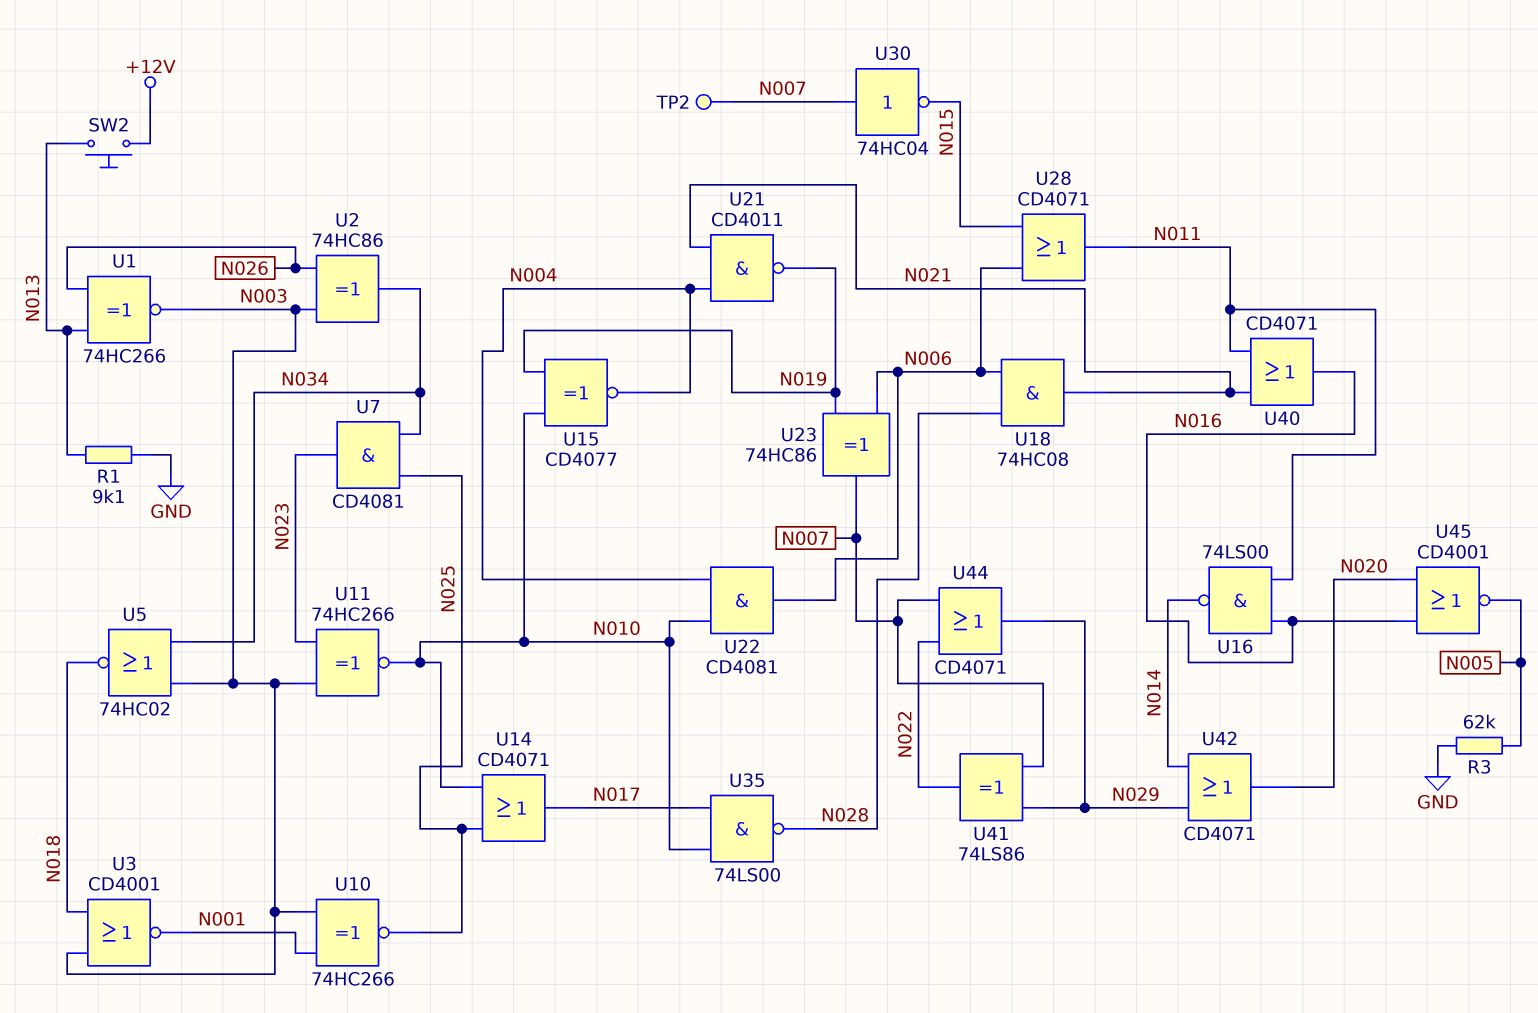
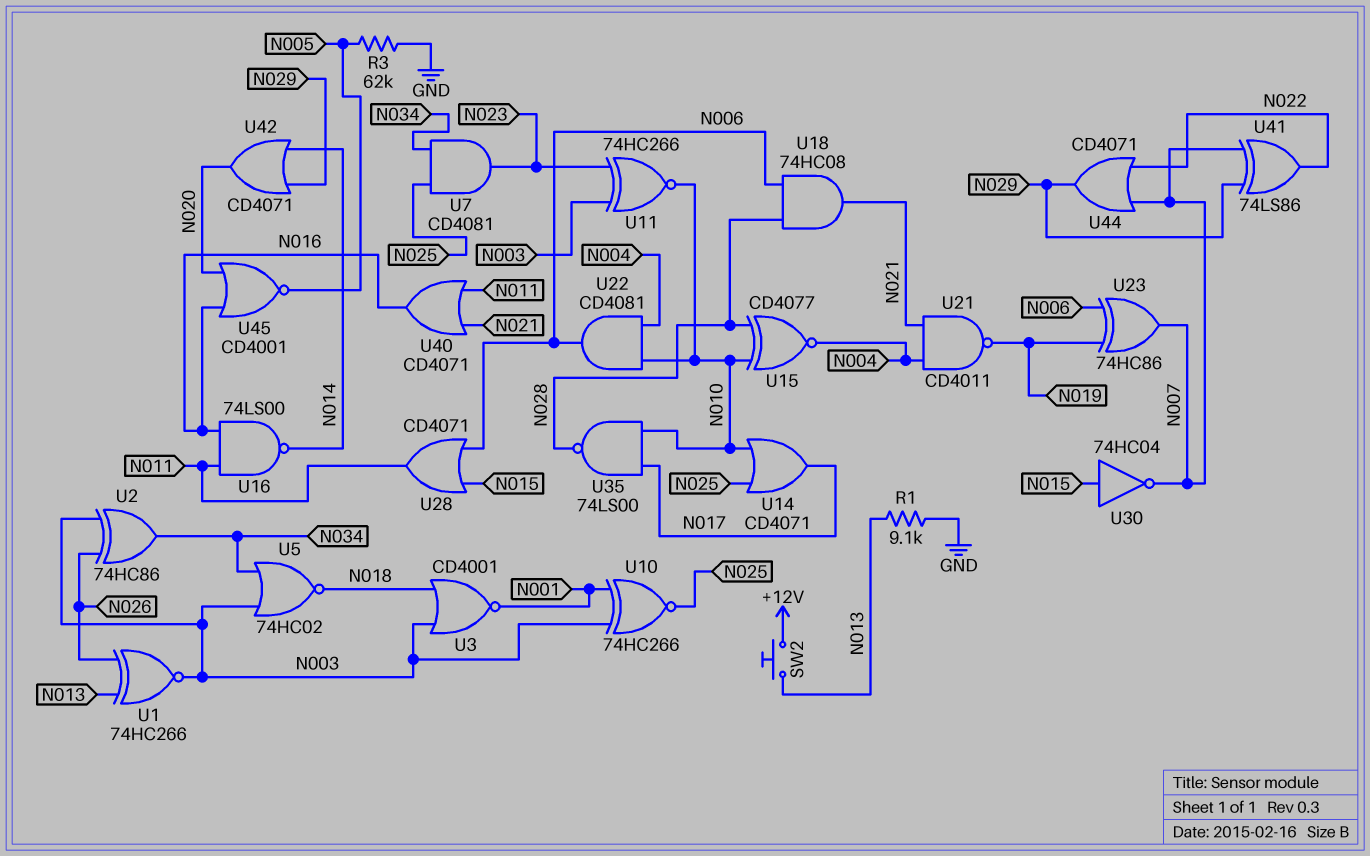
TP2: test point (N007) -> none
U15: XNOR CD4077 (in N010, in N019, out N004) -> XNOR CD4077 (in N010, in N028, out N004)
U30: NOT 74HC04 (in N007, out N015) -> NOT 74HC04 (in N015, out N007)

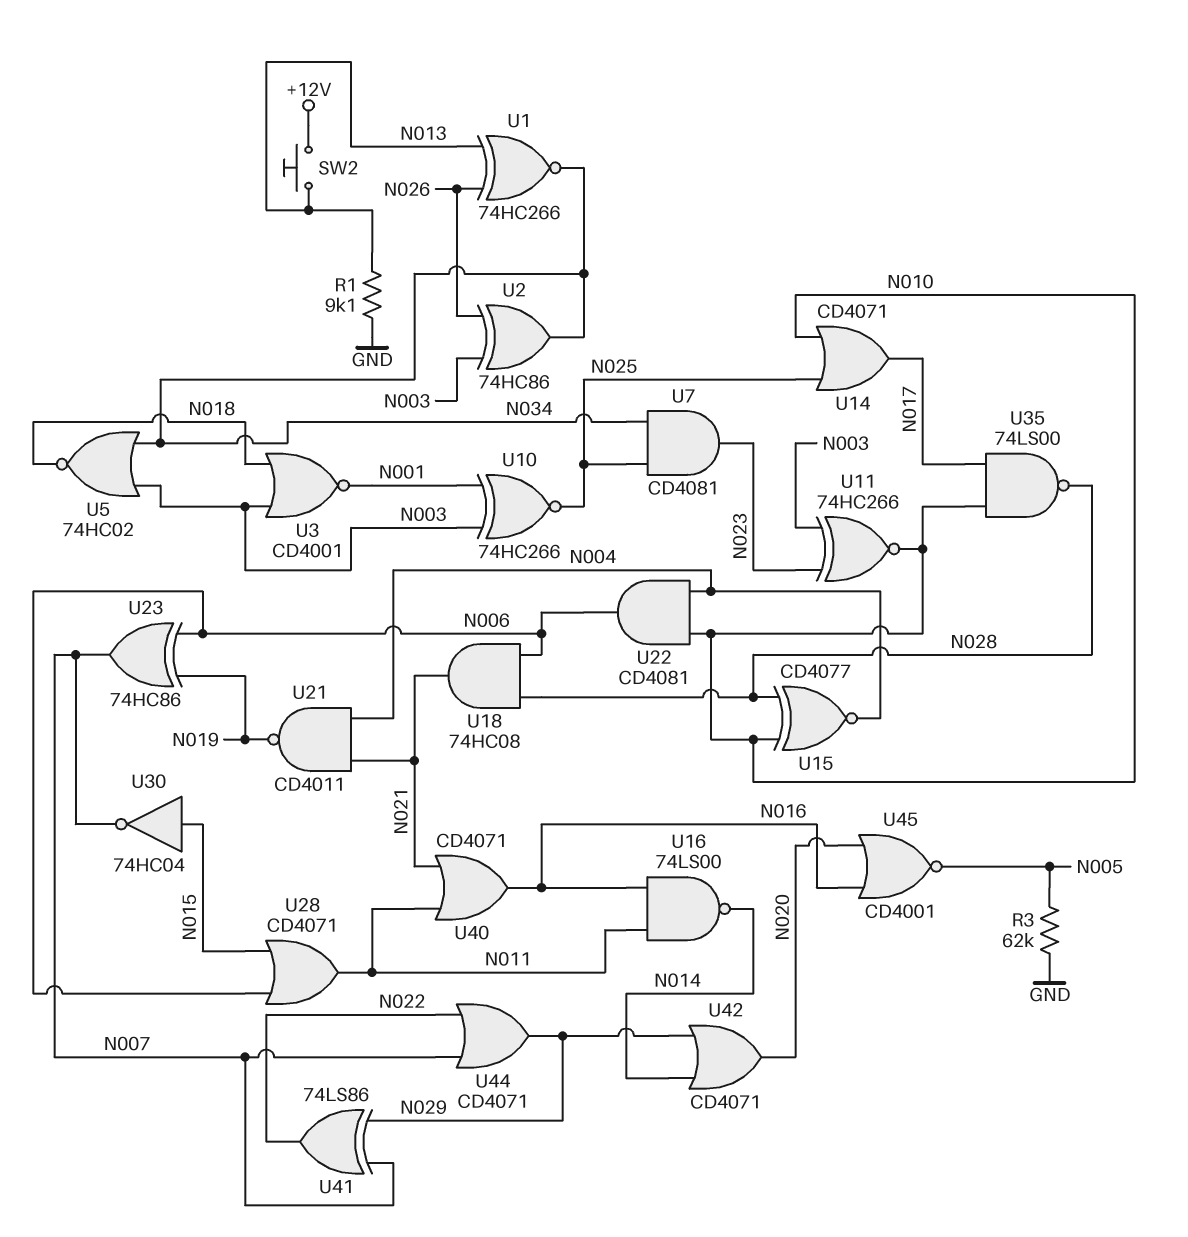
U1: XNOR 74HC266 (in N013, in N026, out N003) -> XNOR 74HC266 (in N013, in N026, out N034)

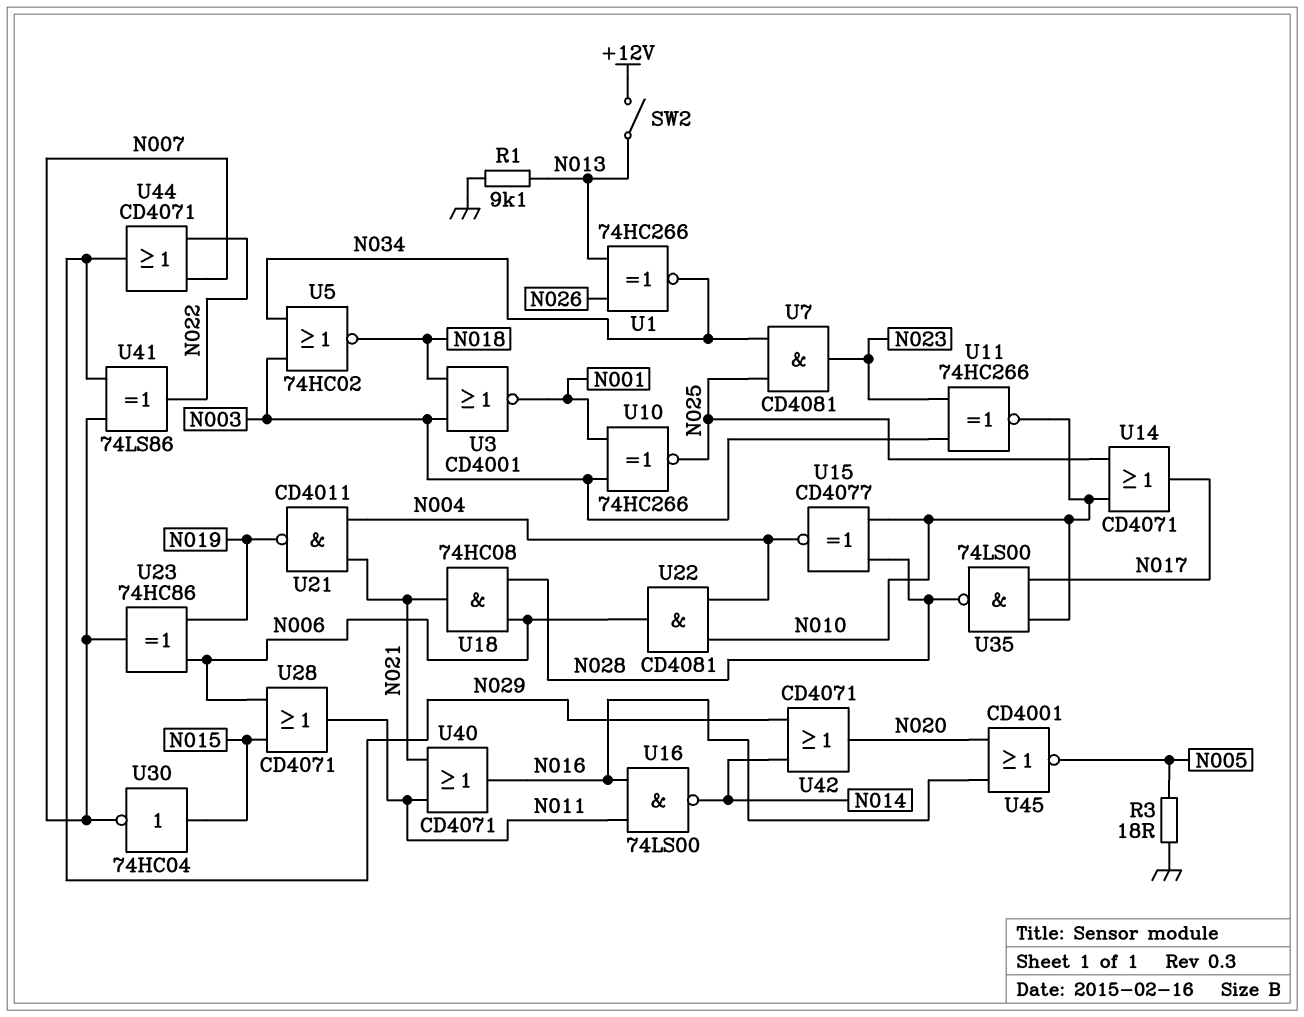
R3: 62k (GND, N005) -> 18 (GND, N005)
SW2: button (+12V, N013) -> switch (+12V, N013)
U2: XOR 74HC86 (in N003, in N026, out N034) -> none

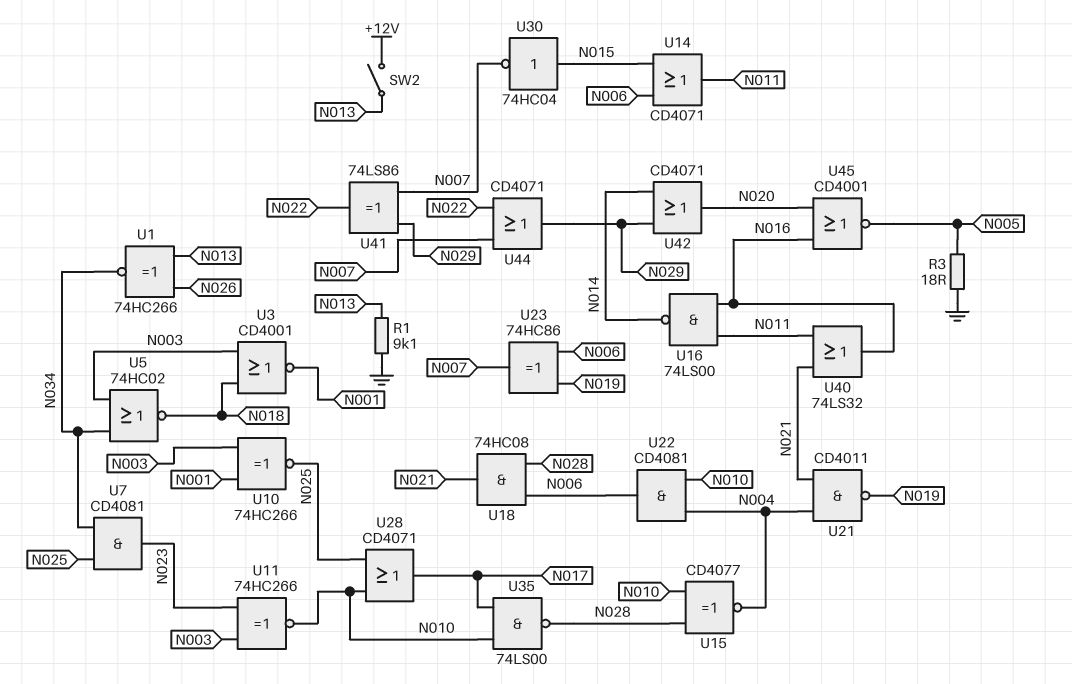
U14: OR CD4071 (in N010, in N025, out N017) -> OR CD4071 (in N006, in N015, out N011)
U28: OR CD4071 (in N006, in N015, out N011) -> OR CD4071 (in N010, in N025, out N017)
U40: OR CD4071 (in N011, in N021, out N016) -> OR 74LS32 (in N011, in N021, out N016)

